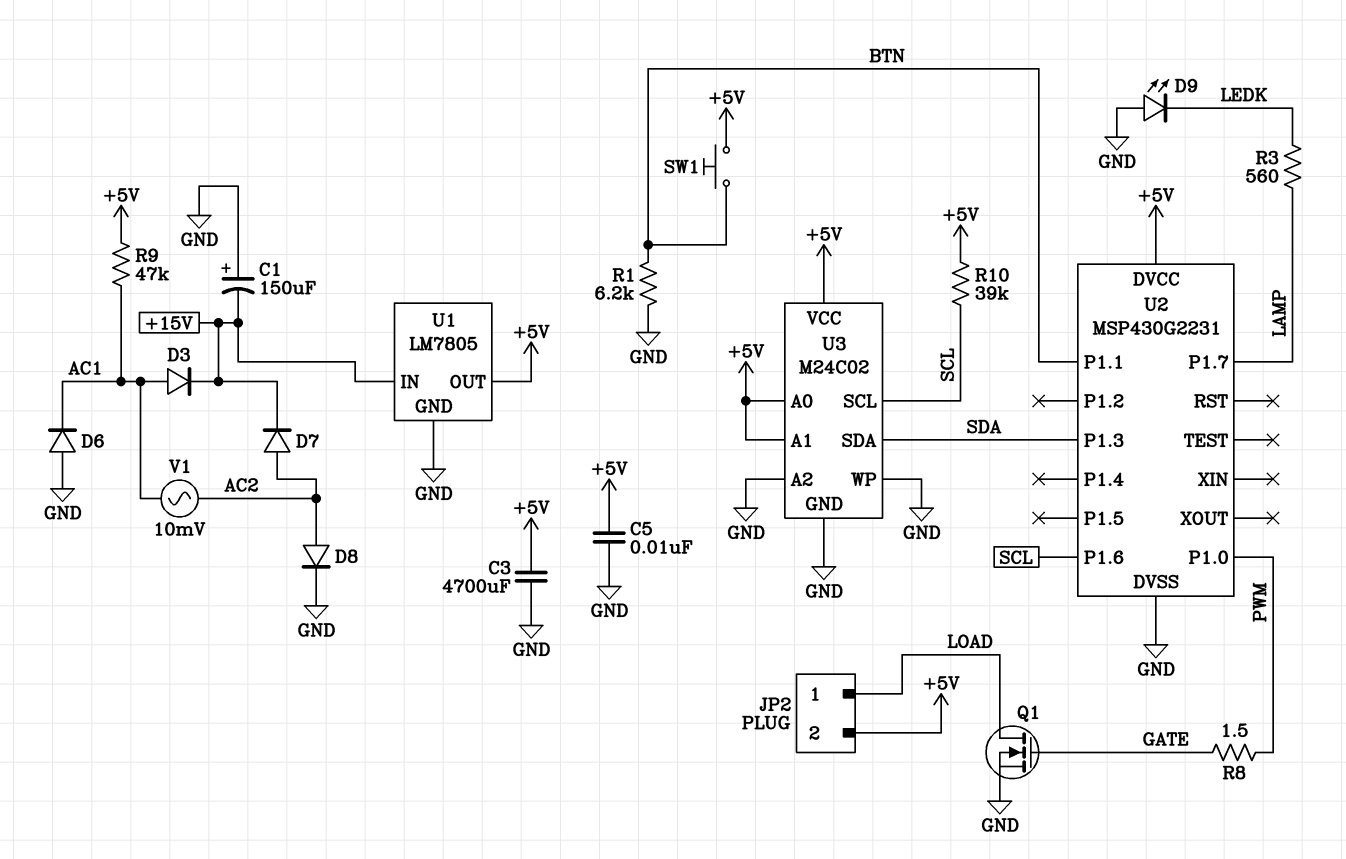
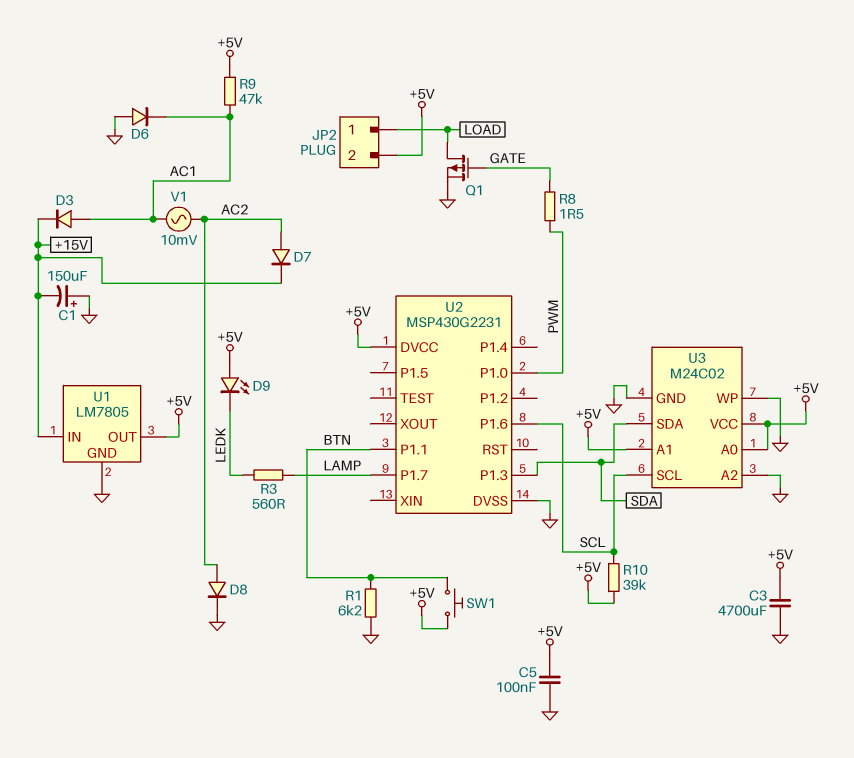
C5: 10nF (+5V, GND) -> 100nF (+5V, GND)
D9: LED (A GND, K LEDK) -> LED (A +5V, K LEDK)
Q1: NMOS (G GATE, D LOAD, S GND) -> PMOS (G GATE, D LOAD, S GND)

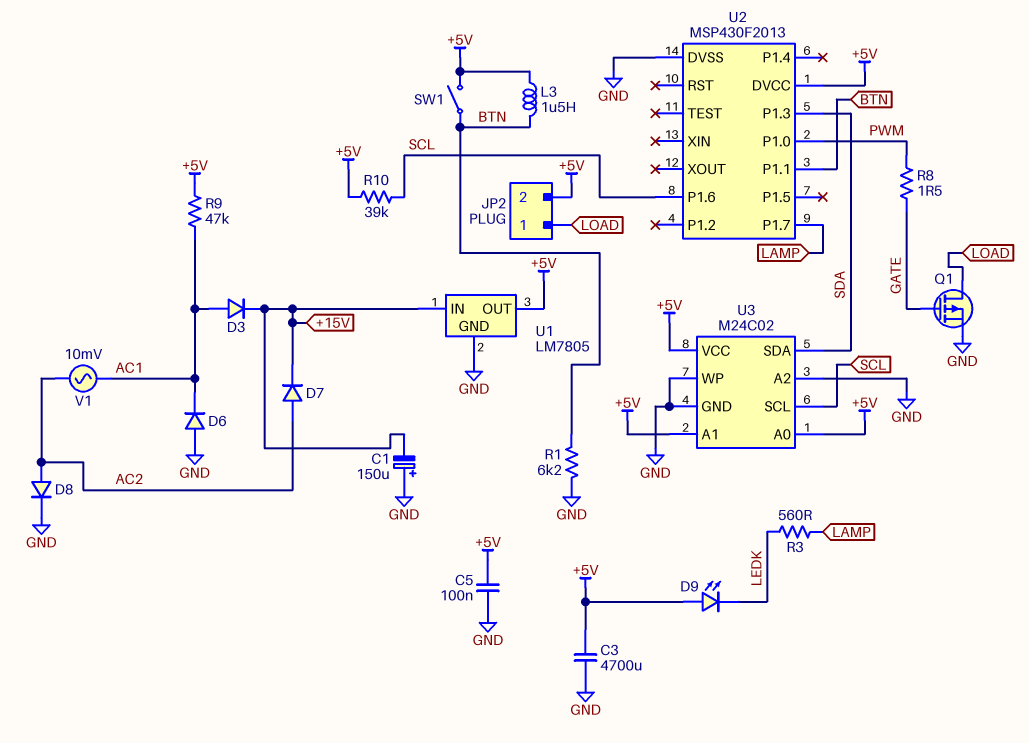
L3: none -> 1.5uH (+5V, BTN)
SW1: button (+5V, BTN) -> switch (+5V, BTN)
U2: MSP430G2231 -> MSP430F2013

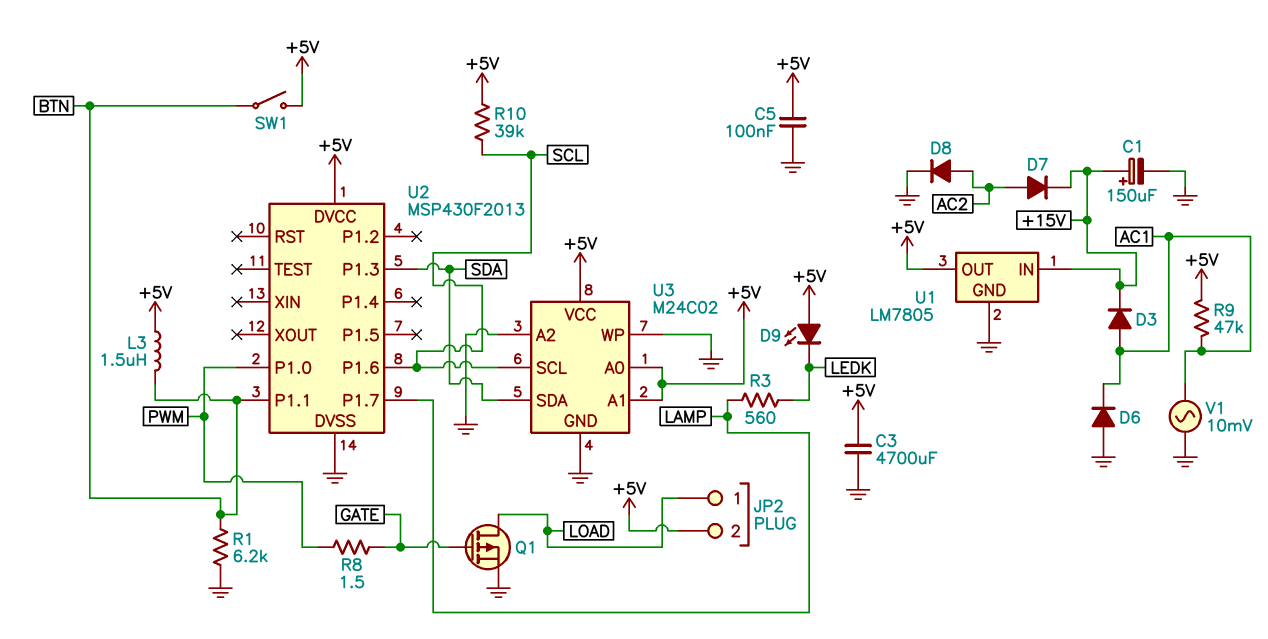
C1: 150uF (plus GND, minus +15V) -> 150uF (plus +15V, minus GND)
V1: AC 10mV (AC1, AC2) -> AC 10mV (AC1, GND)

